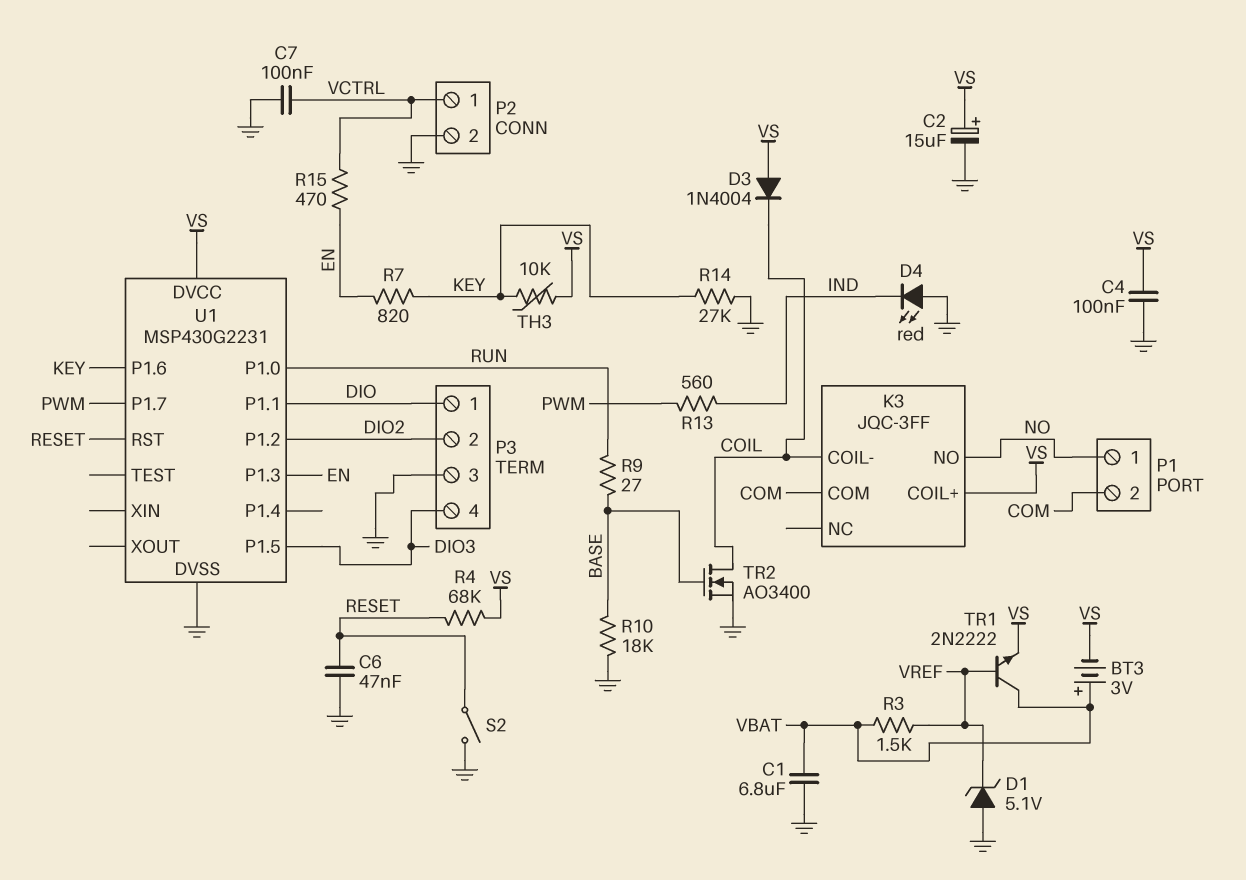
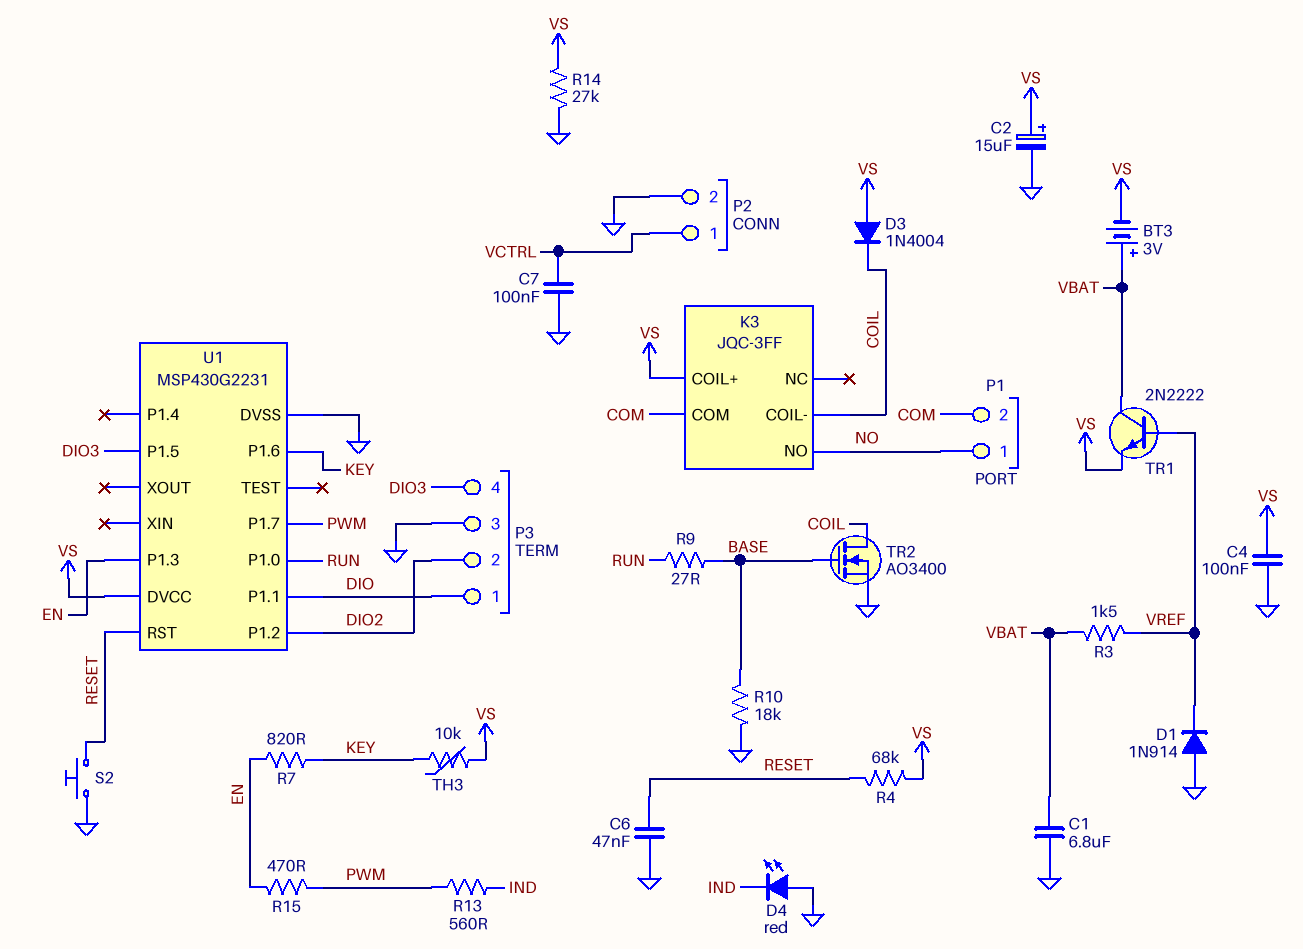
D1: zener 5.1V (A GND, K VREF) -> diode 1N914 (A GND, K VREF)
R14: 27k (GND, KEY) -> 27k (GND, VS)
R15: 470 (EN, VCTRL) -> 470 (EN, PWM)
S2: switch (GND, RESET) -> button (GND, RESET)

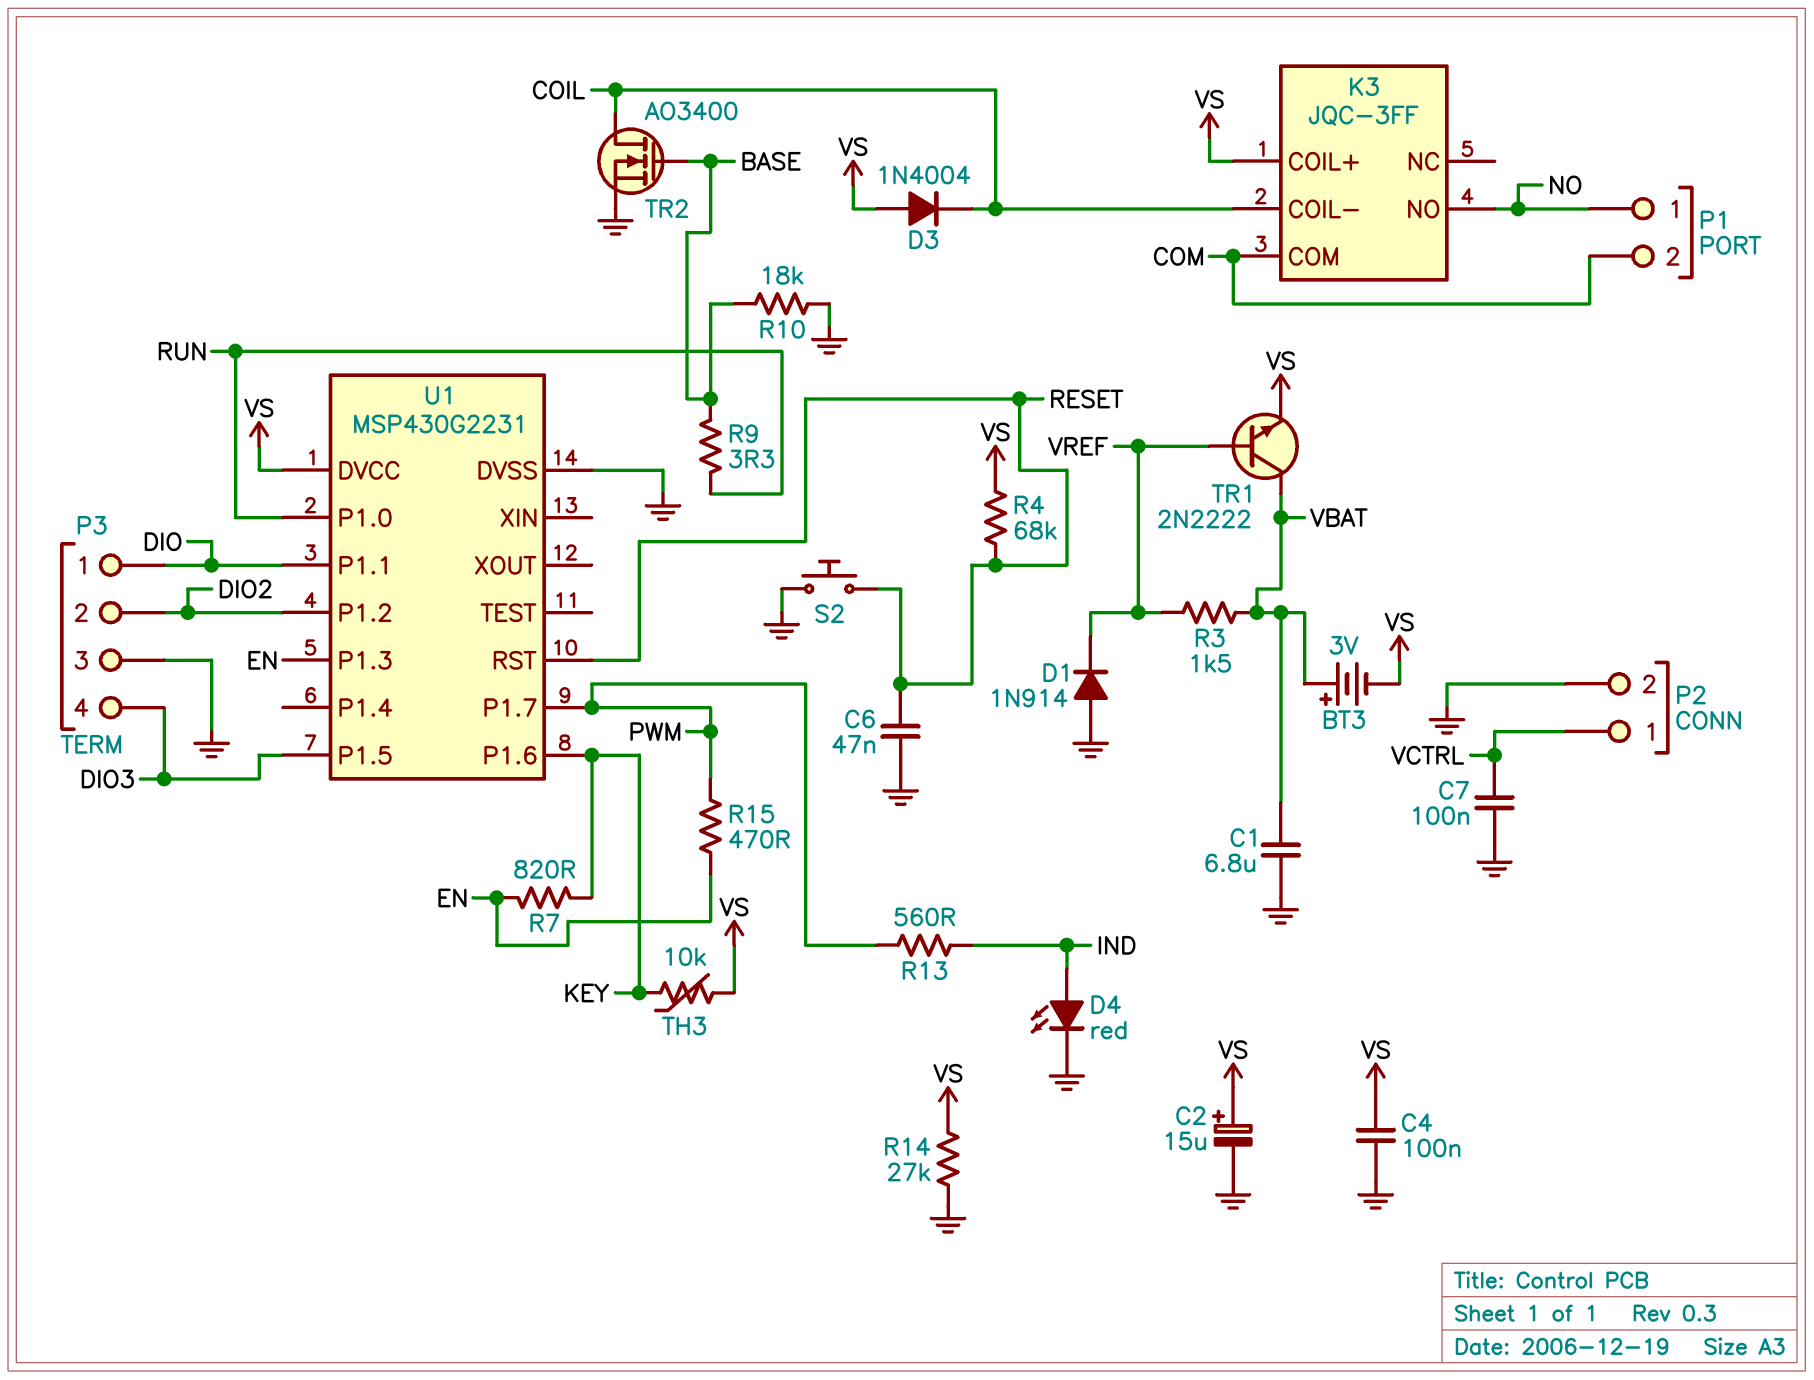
D4: LED red (A GND, K IND) -> LED red (A IND, K GND)
R9: 27 (BASE, RUN) -> 3.3 (BASE, RUN)

